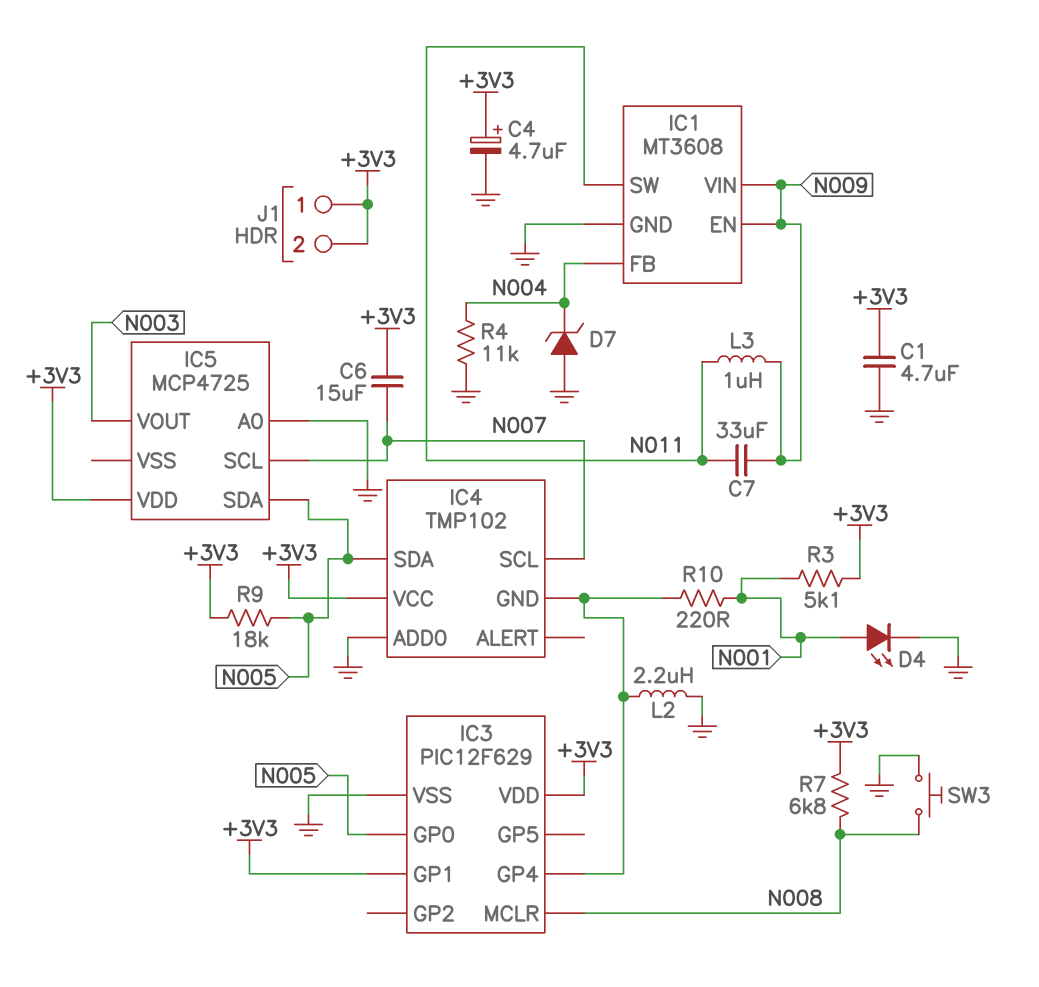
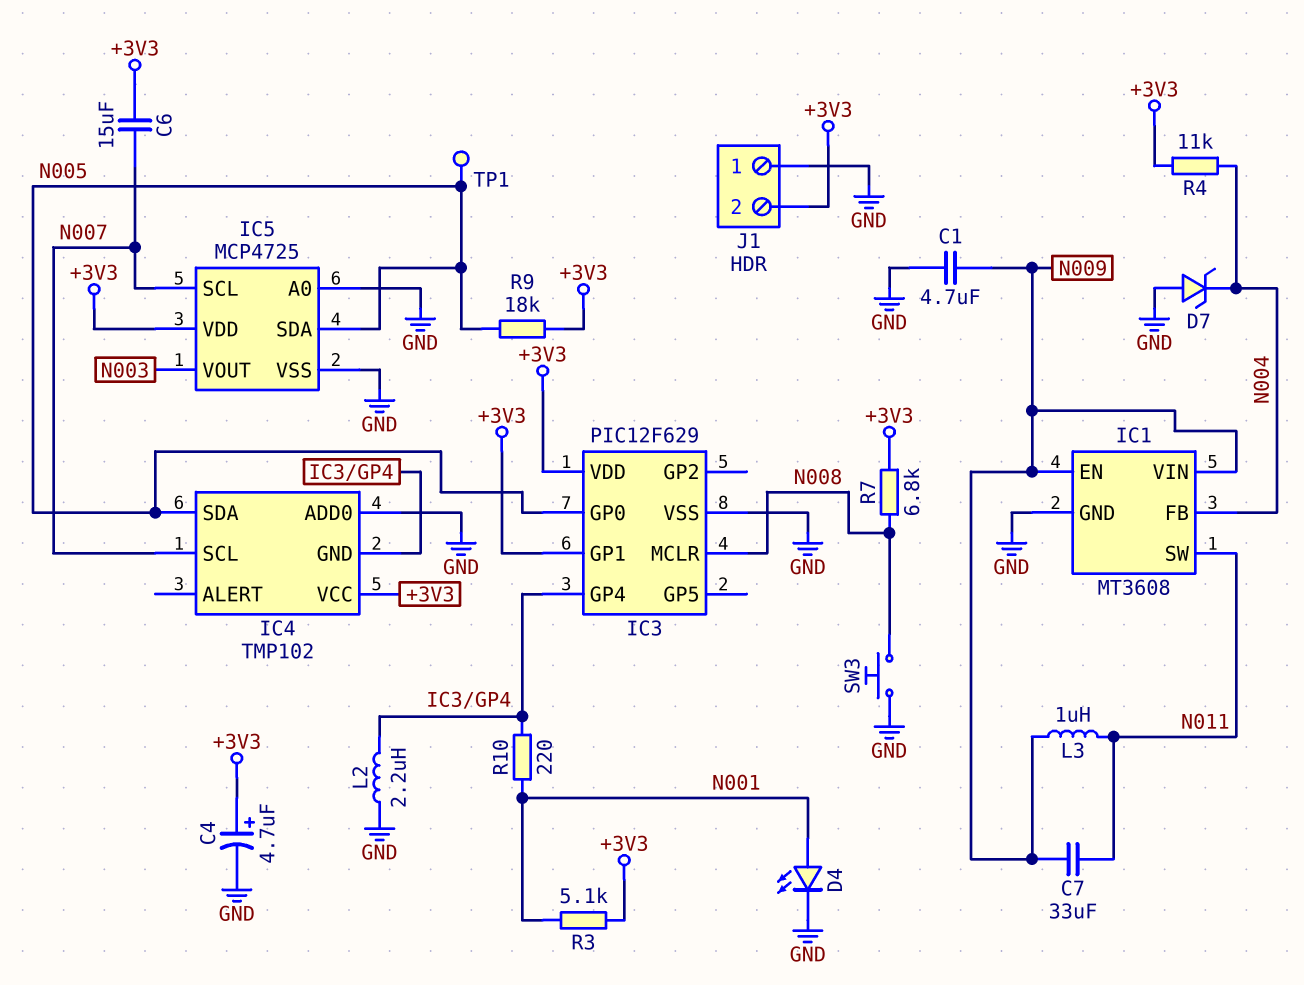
C1: 4.7uF (+3V3, GND) -> 4.7uF (GND, N009)
IC5 pin VSS: none -> GND
J1 pin 1: +3V3 -> GND
R4: 11k (GND, N004) -> 11k (+3V3, N004)
TP1: none -> test point (N005)

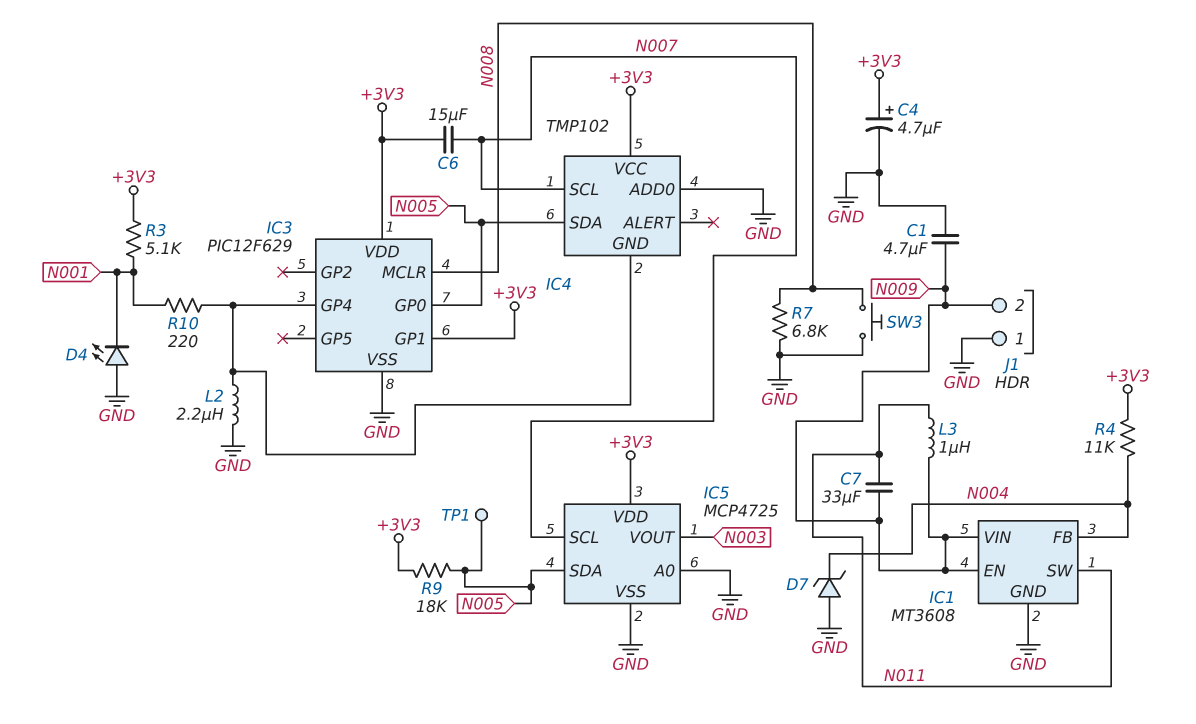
D4: LED (A N001, K GND) -> LED (A GND, K N001)
J1 pin 2: +3V3 -> N009
R7: 6.8k (+3V3, N008) -> 6.8k (GND, N008)

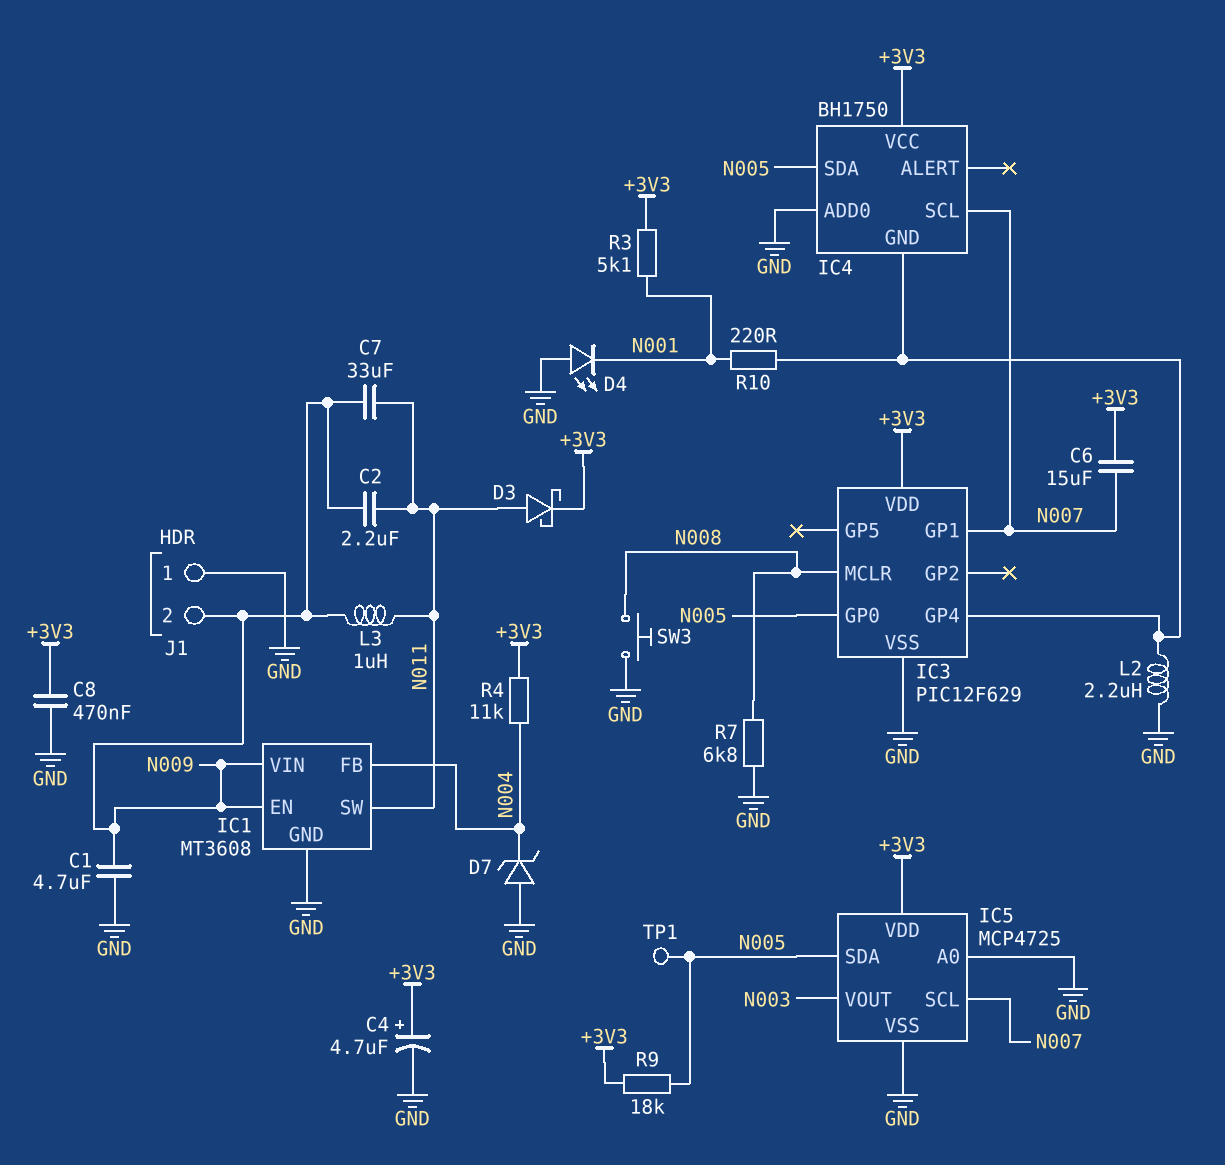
C2: none -> 2.2uF (N009, N011)
C8: none -> 470nF (+3V3, GND)
D3: none -> schottky (A N011, K +3V3)
IC3 pin GP1: +3V3 -> N007
IC4: TMP102 -> BH1750

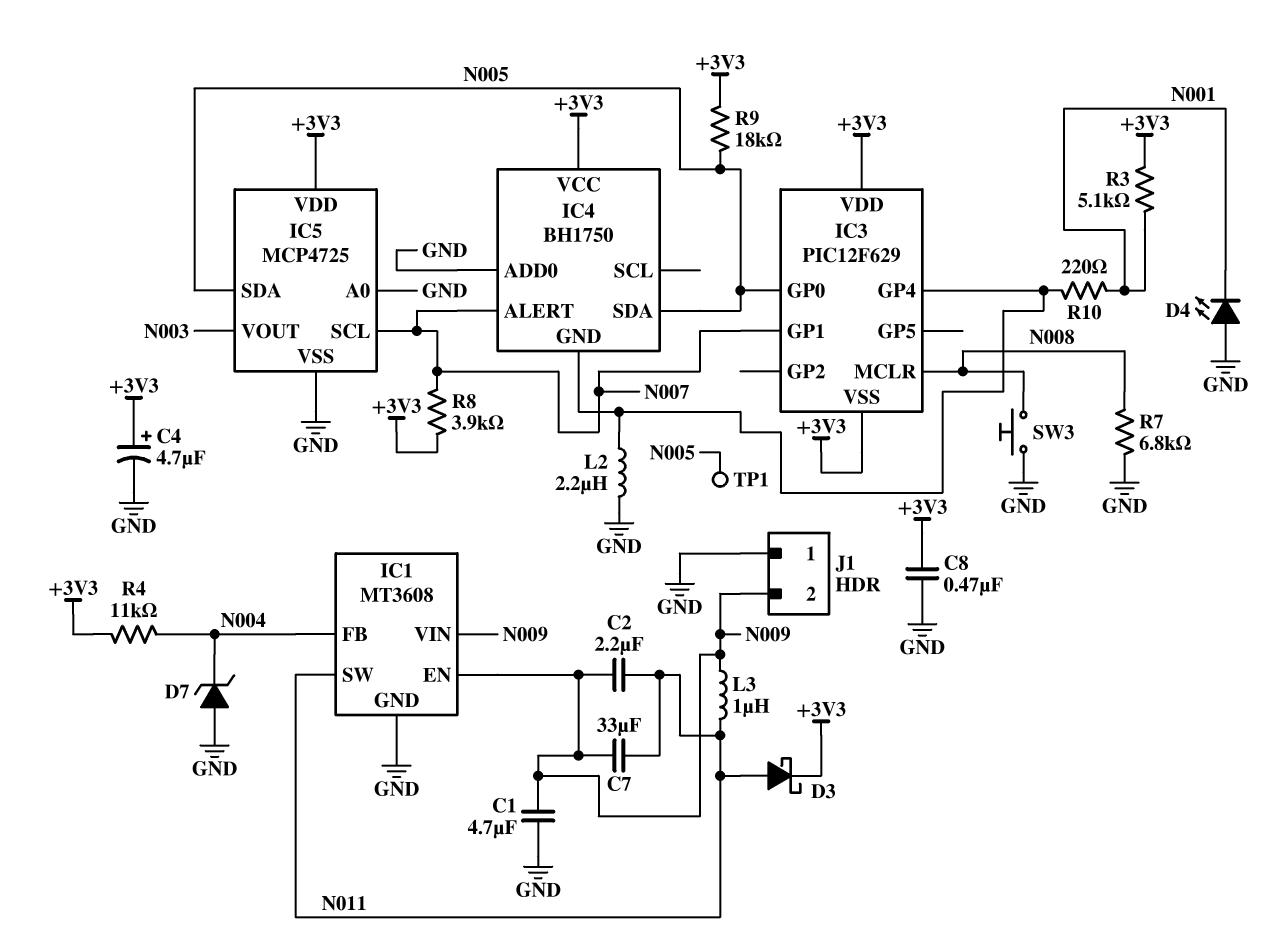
C6: 15uF (+3V3, N007) -> none
IC3 pin VSS: GND -> +3V3
IC4 pin ALERT: none -> N007
IC4 pin SCL: N007 -> none
R8: none -> 3.9k (+3V3, N007)

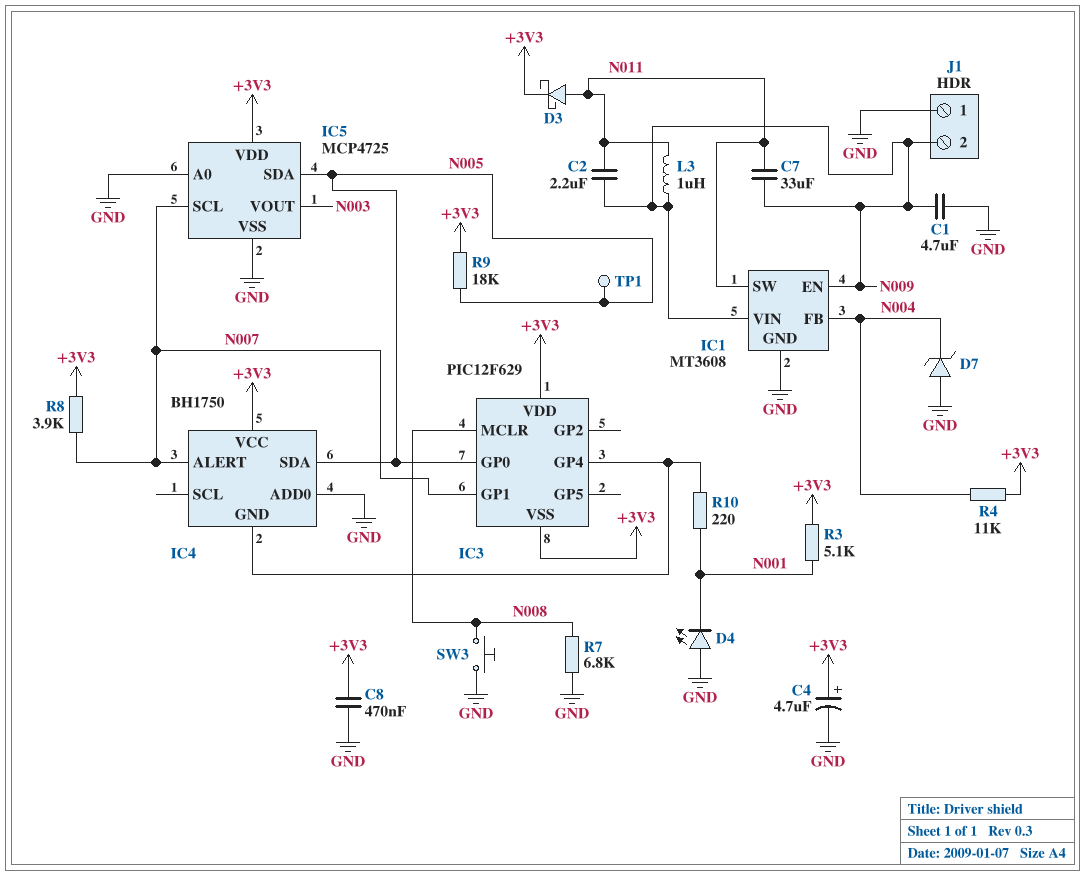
L2: 2.2uH (GND, IC3/GP4) -> none

